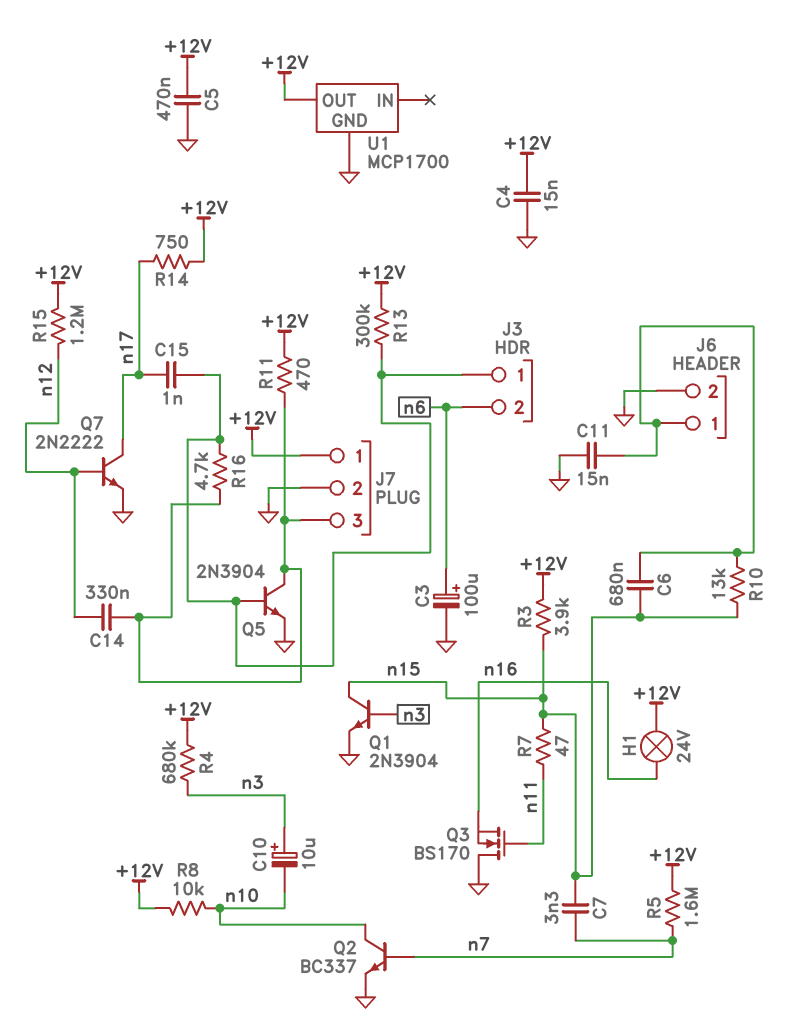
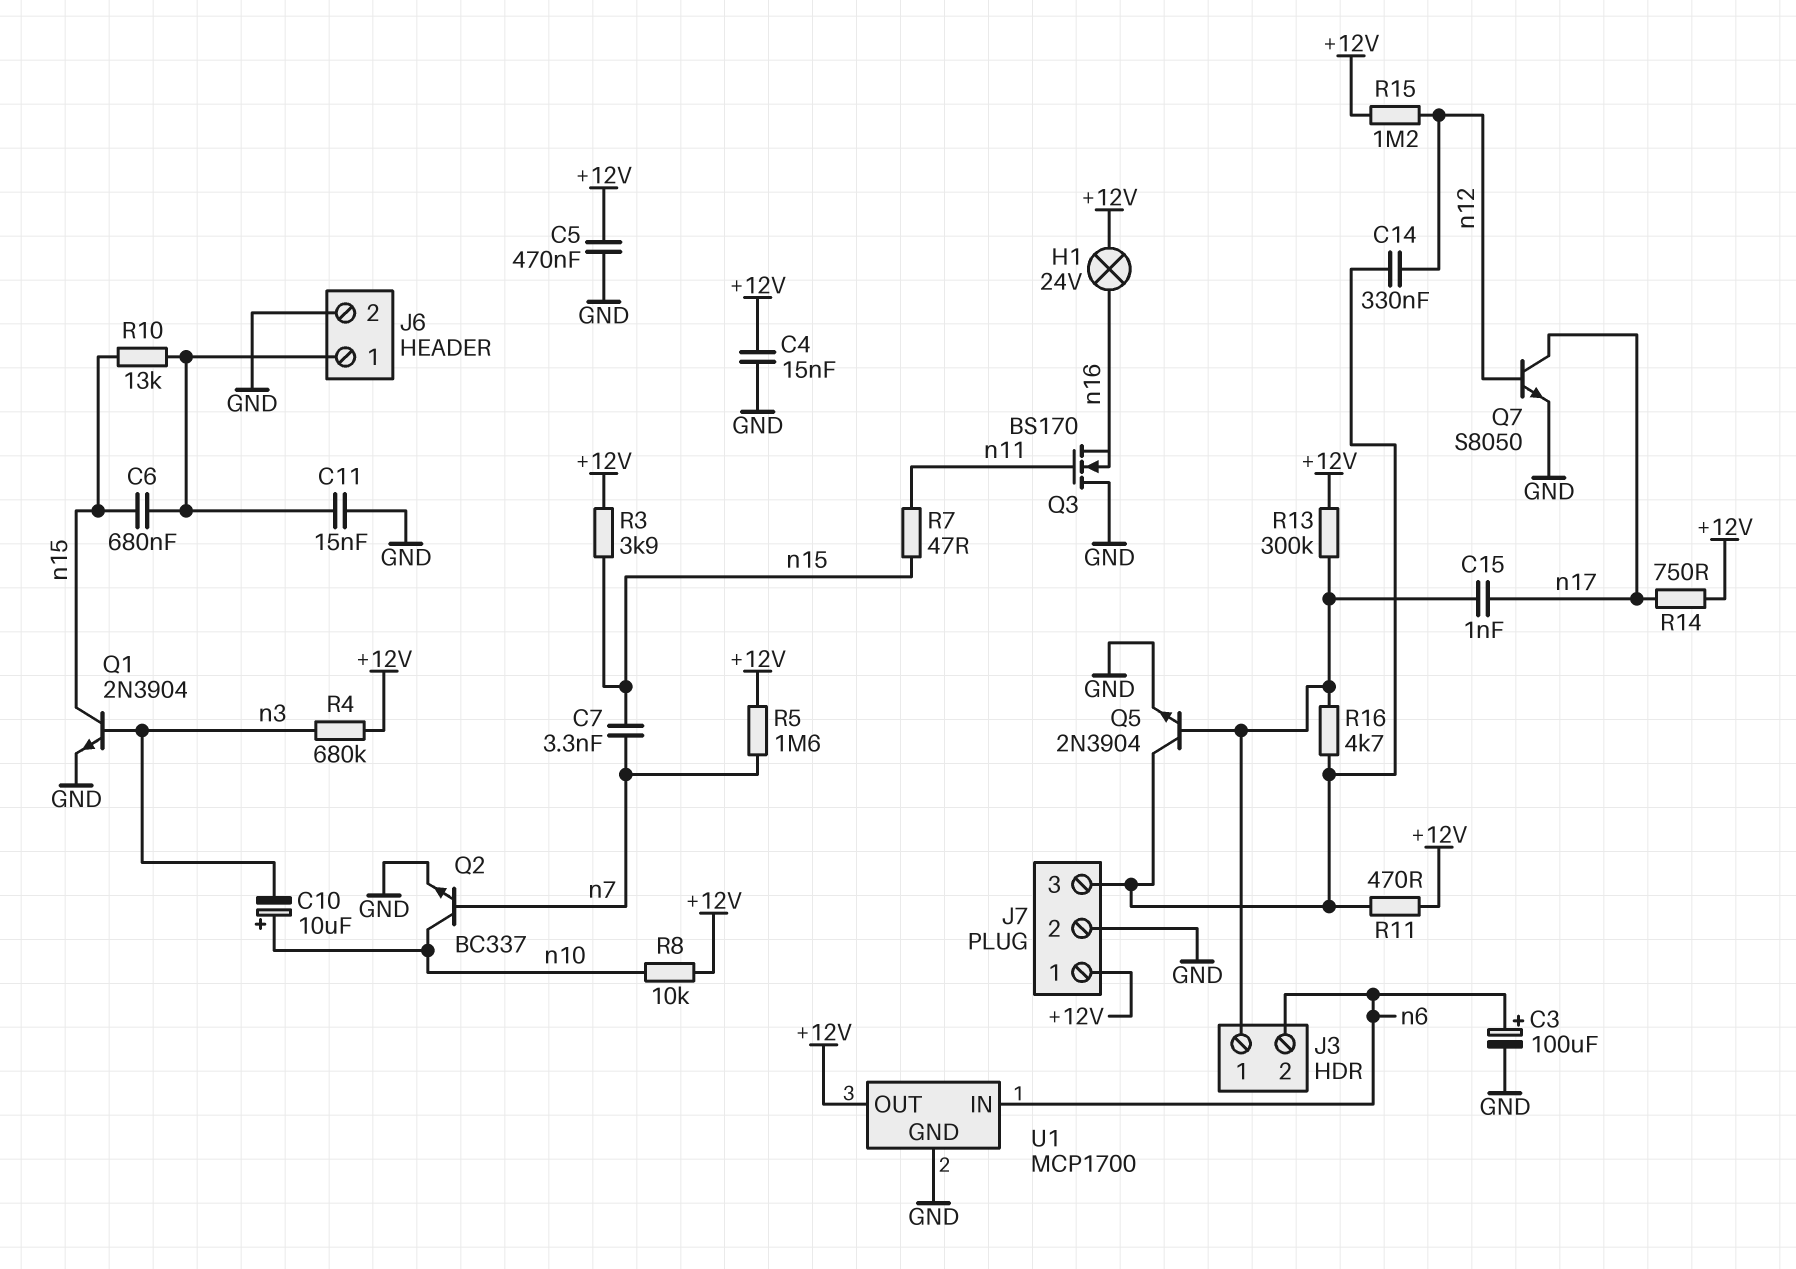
C10: 10uF (plus n3, minus n10) -> 10uF (plus n10, minus n3)
Q7: NPN 2N2222 (B n12, C n17, E GND) -> NPN S8050 (B n12, C n17, E GND)
U1 pin IN: none -> n6

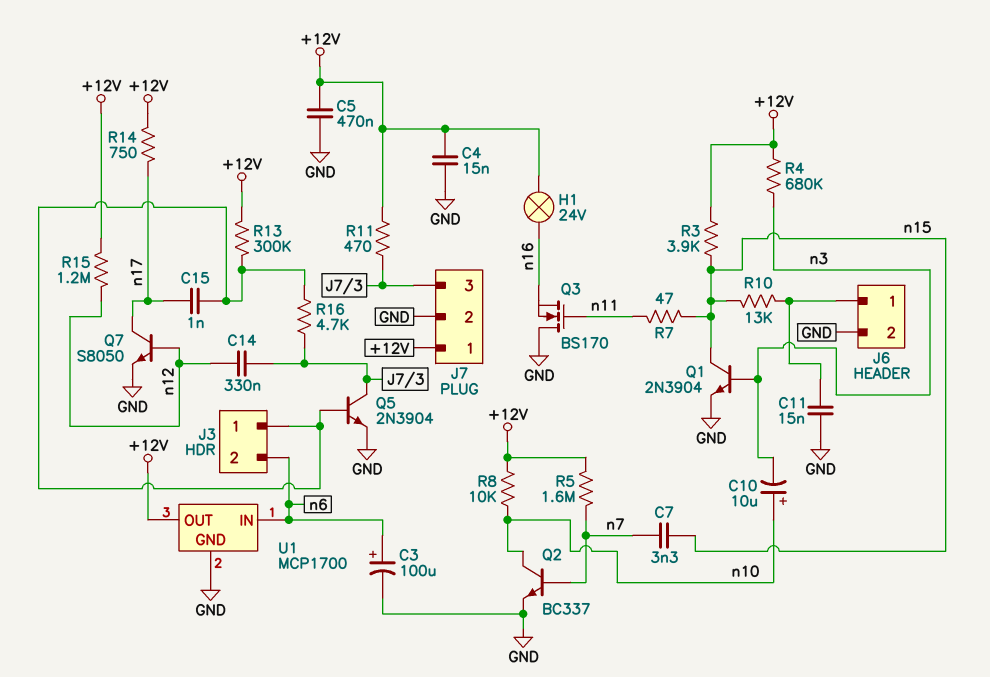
C6: 680nF (J6/1, n15) -> none

